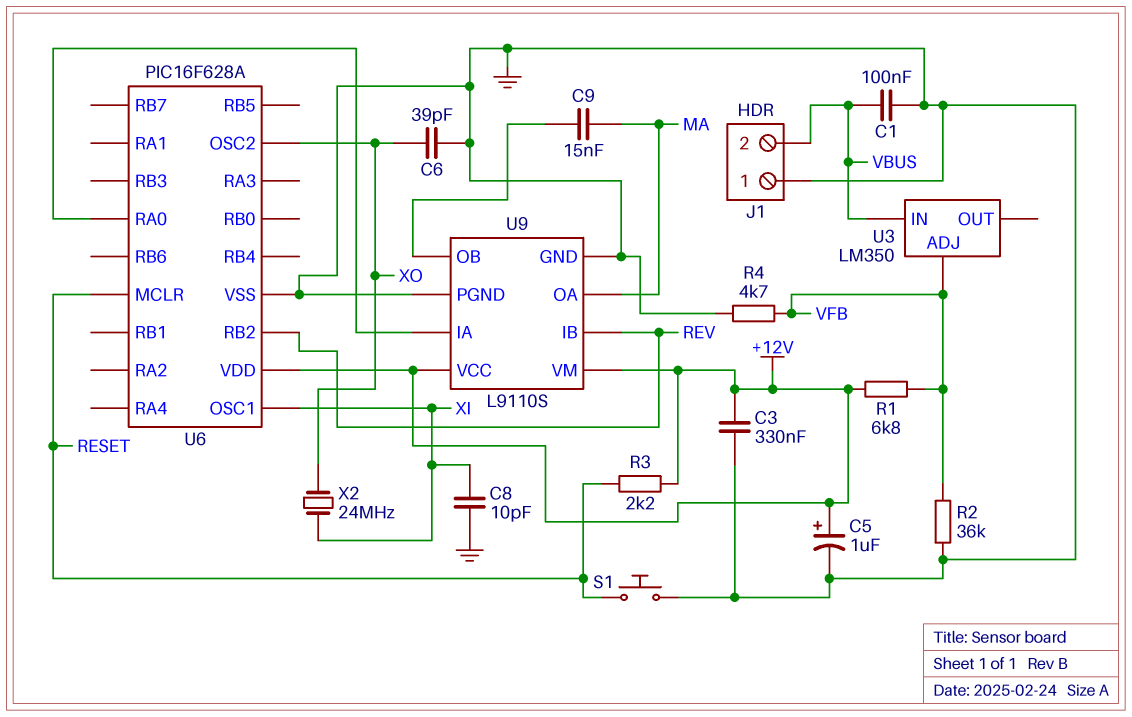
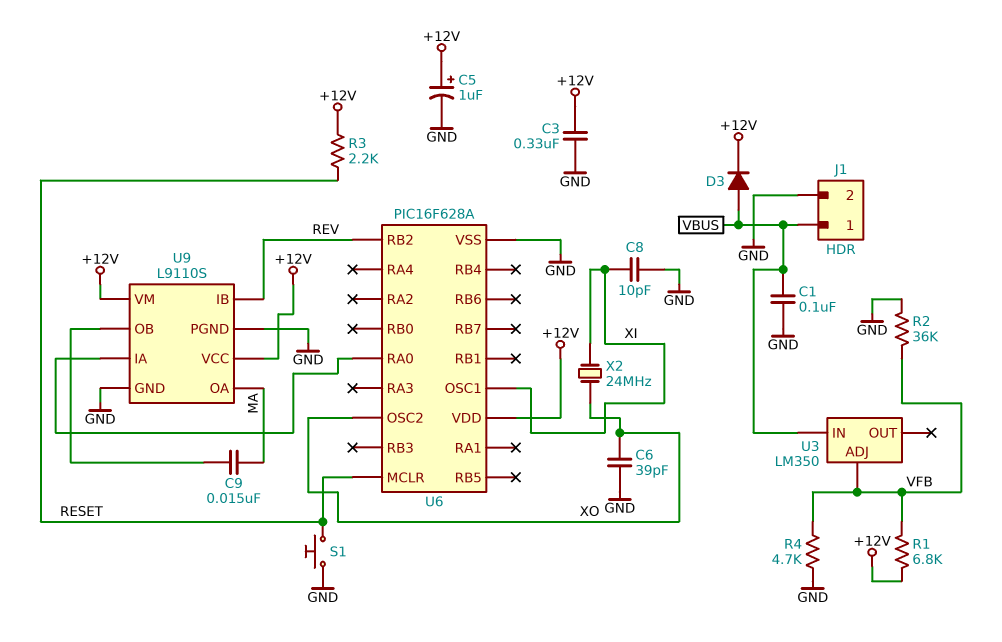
D3: none -> diode (A VBUS, K +12V)
J1 pin 1: GND -> VBUS
J1 pin 2: VBUS -> GND

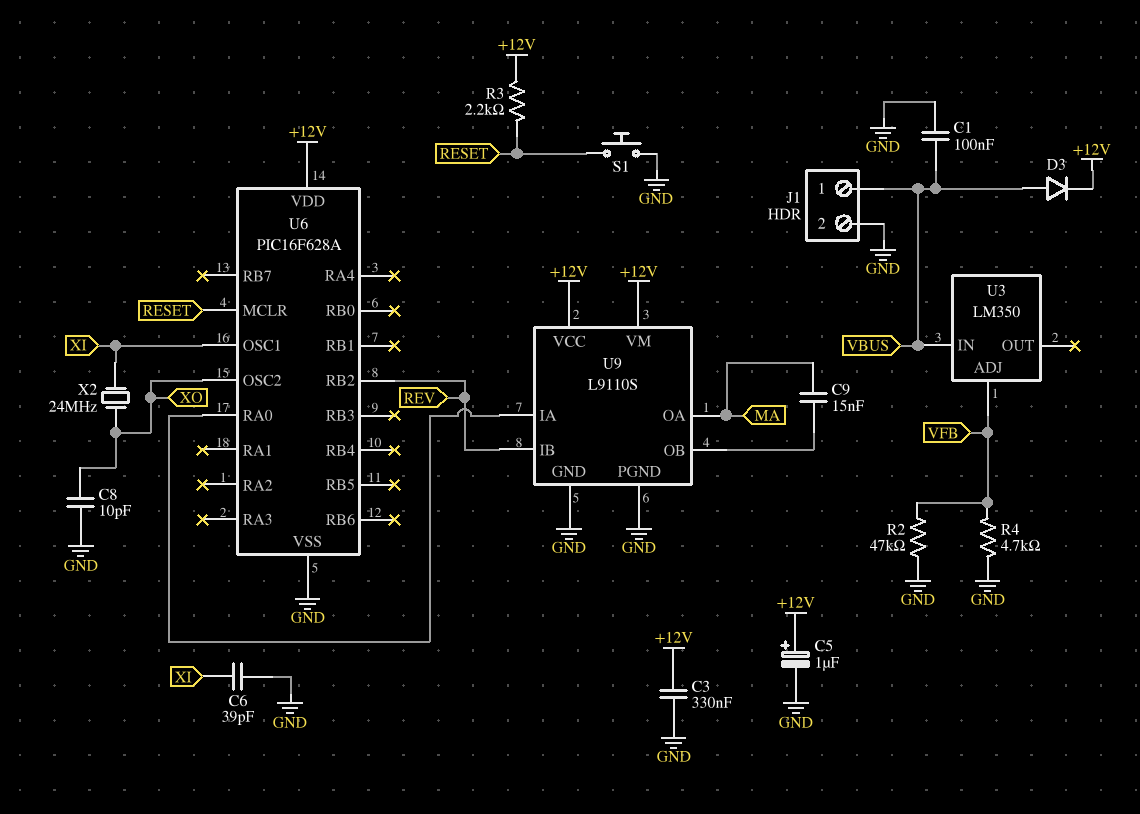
C6: 39pF (GND, XO) -> 39pF (GND, XI)
C8: 10pF (GND, XI) -> 10pF (GND, XO)
R1: 6.8k (+12V, VFB) -> none
R2: 36k (GND, VFB) -> 47k (GND, VFB)

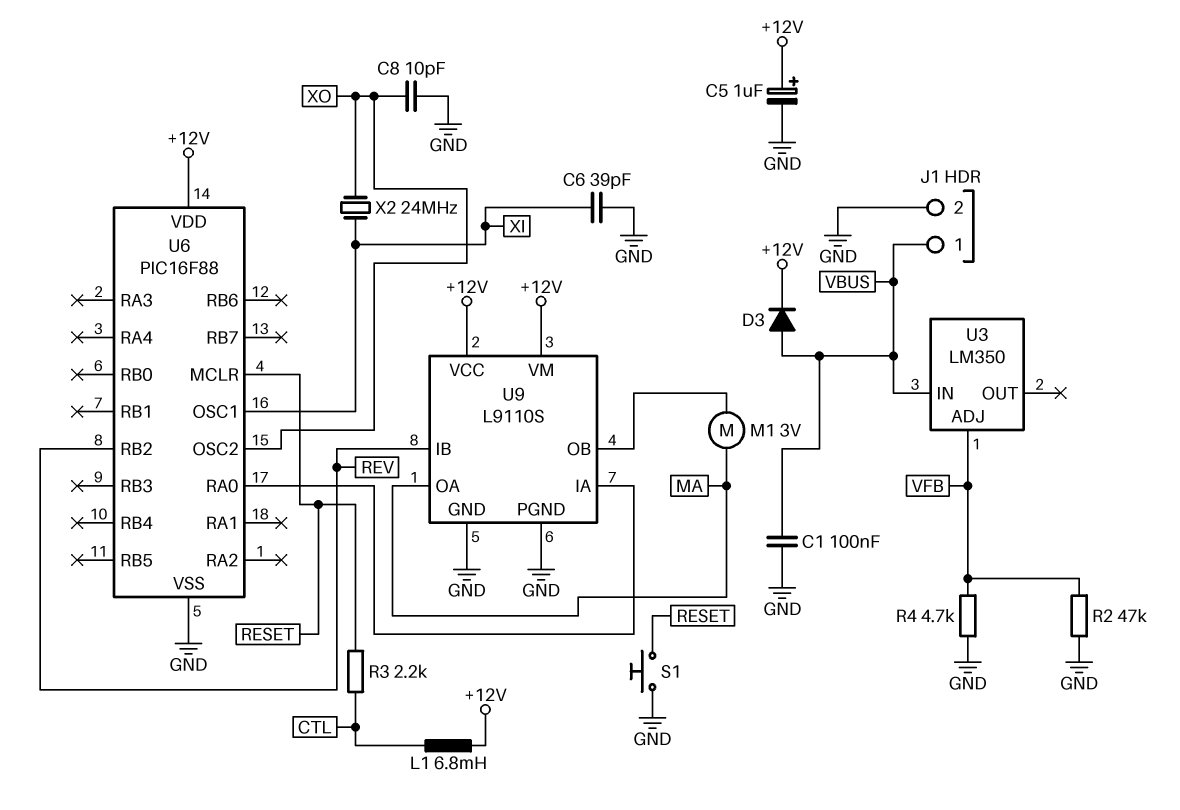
C3: 330nF (+12V, GND) -> none
C9: 15nF (MA, U9/OB) -> none
L1: none -> 6.8mH (+12V, CTL)
M1: none -> motor 3V (MA, U9/OB)
R3: 2.2k (+12V, RESET) -> 2.2k (CTL, RESET)
U6: PIC16F628A -> PIC16F88

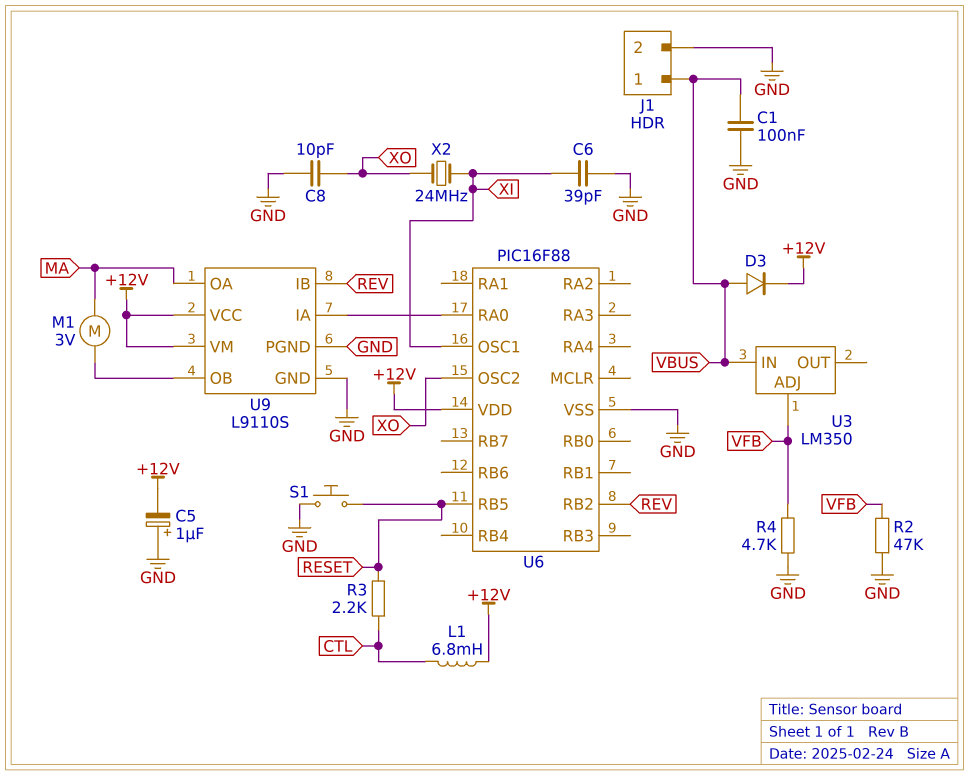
C5: 1uF (plus +12V, minus GND) -> 1uF (plus GND, minus +12V)
U6 pin MCLR: RESET -> none
U6 pin RB5: none -> RESET

